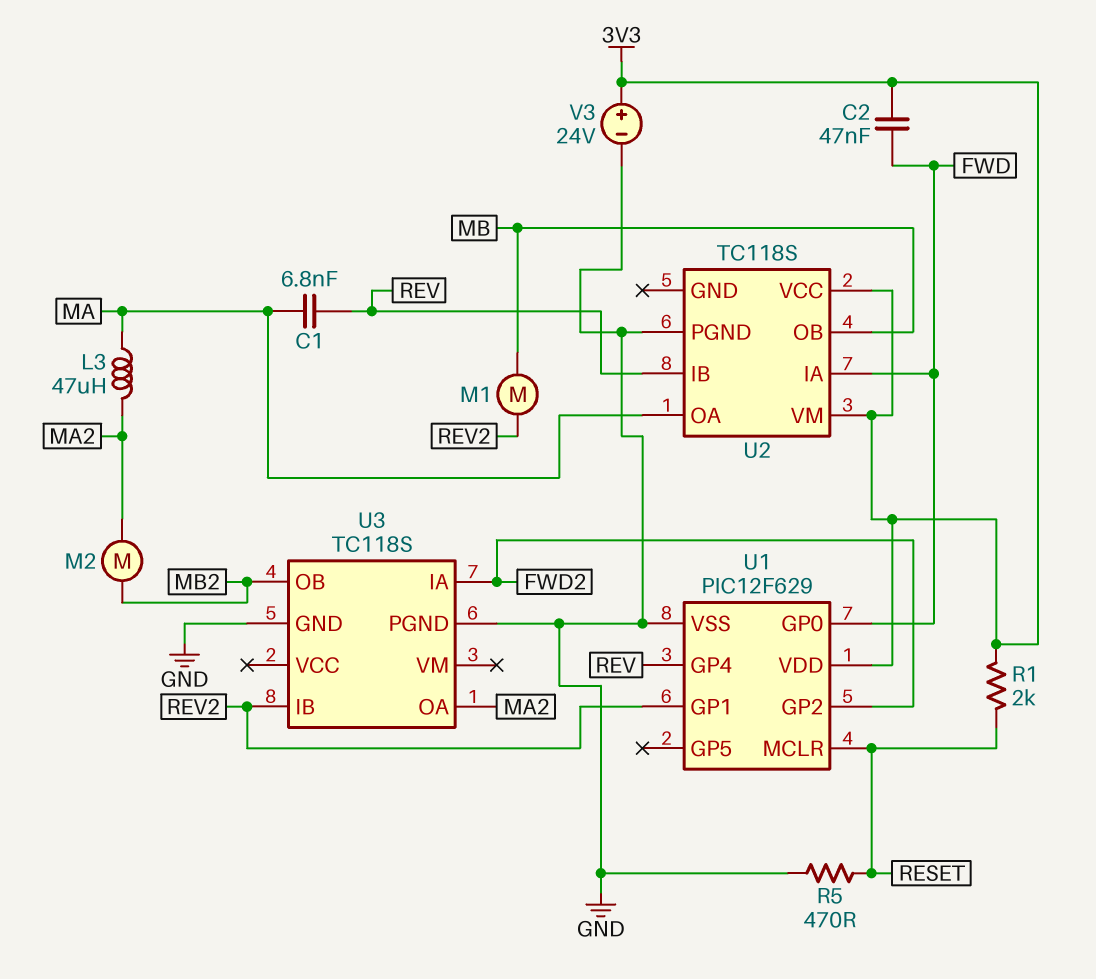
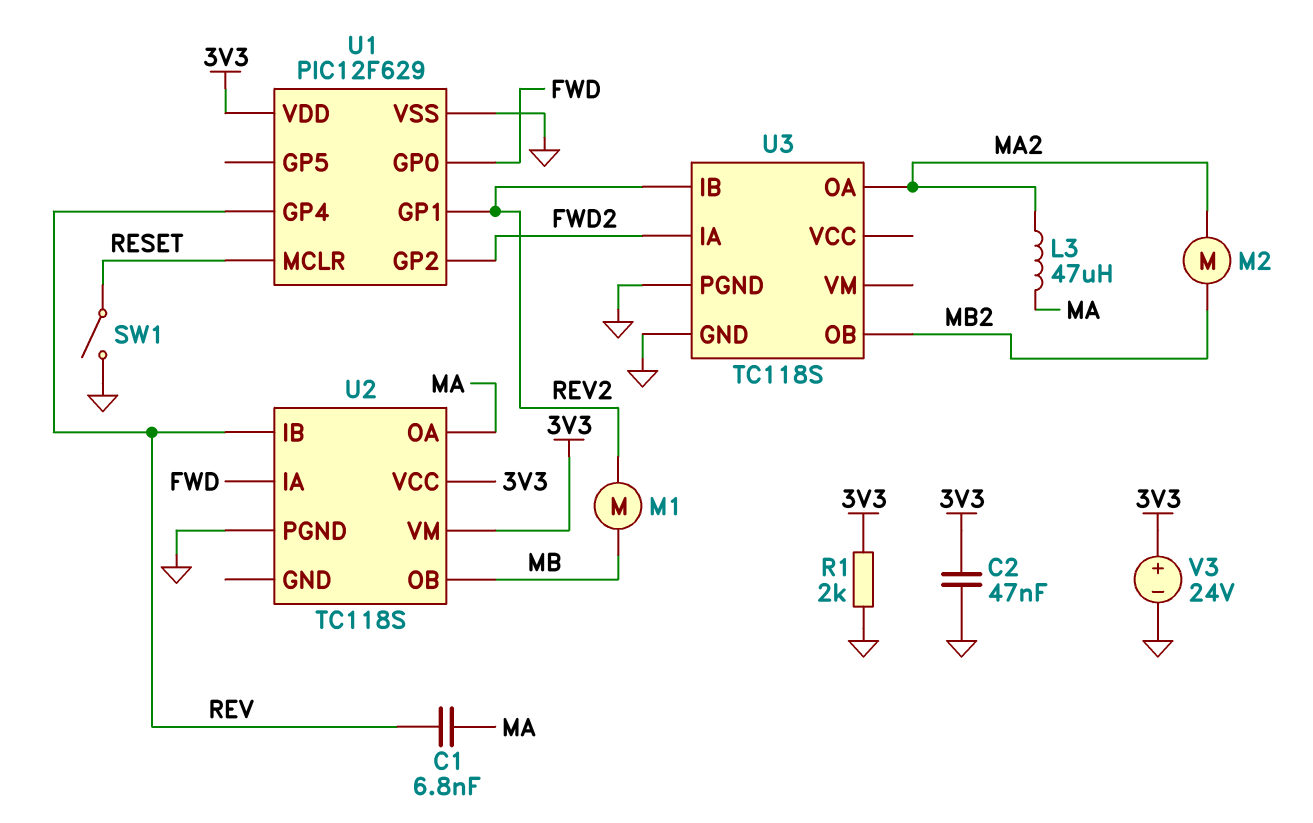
C2: 47nF (3V3, FWD) -> 47nF (3V3, GND)
R1: 2k (3V3, RESET) -> 2k (3V3, GND)
R5: 470 (GND, RESET) -> none
SW1: none -> switch (GND, RESET)

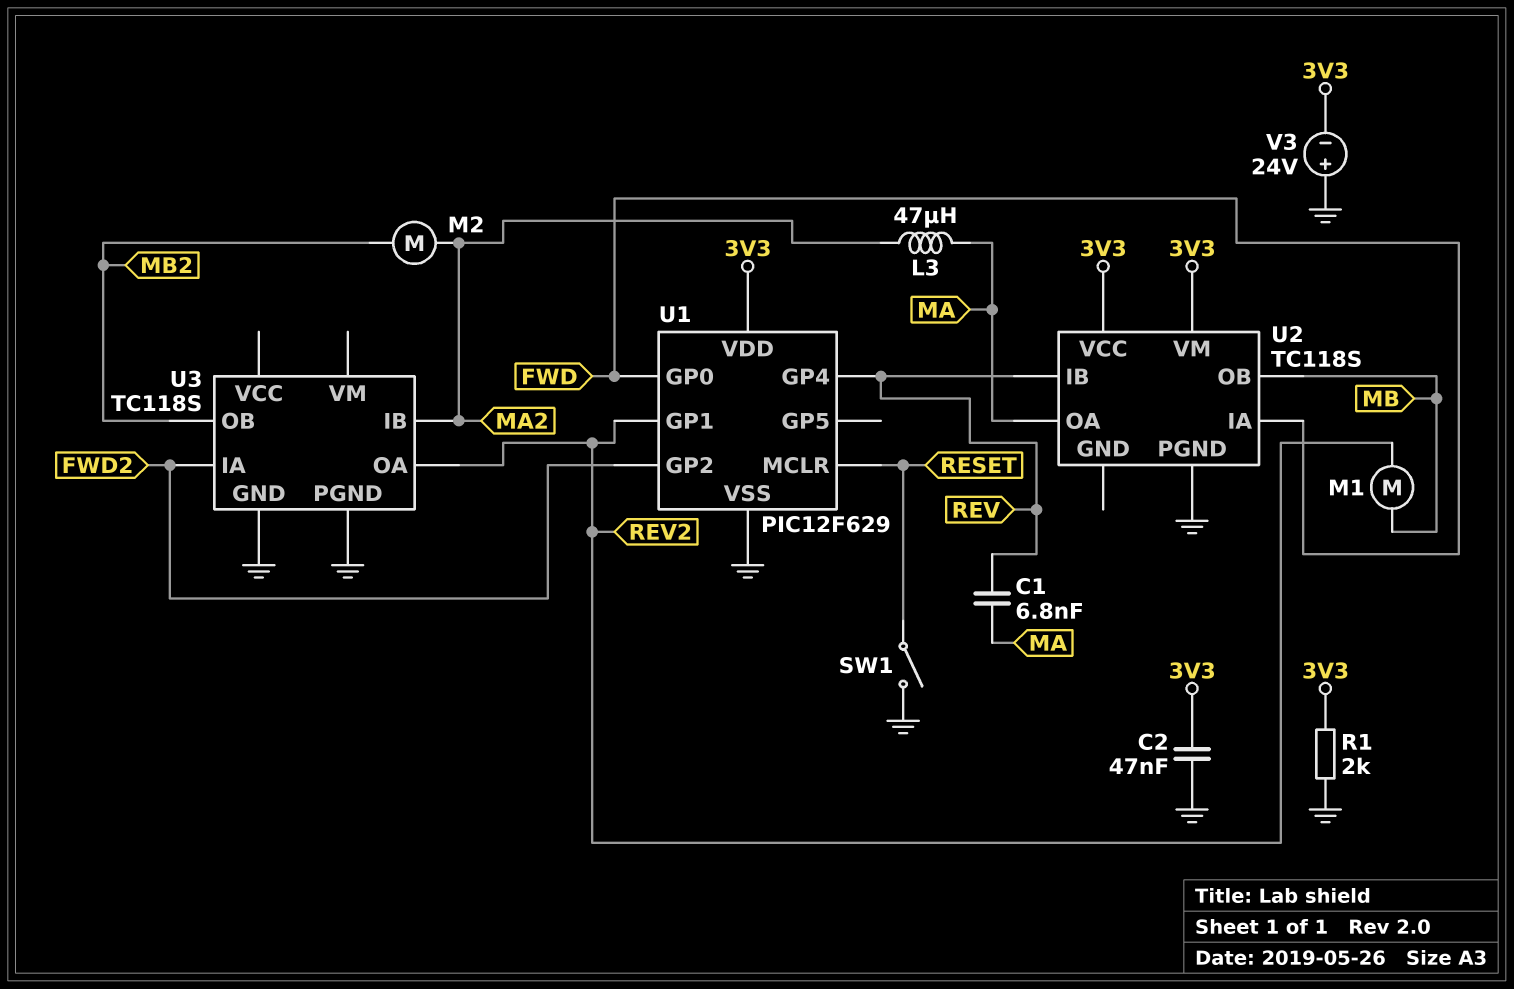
U3 pin IB: REV2 -> MA2
U3 pin OA: MA2 -> REV2
V3: 24V (plus 3V3, minus GND) -> 24V (plus GND, minus 3V3)

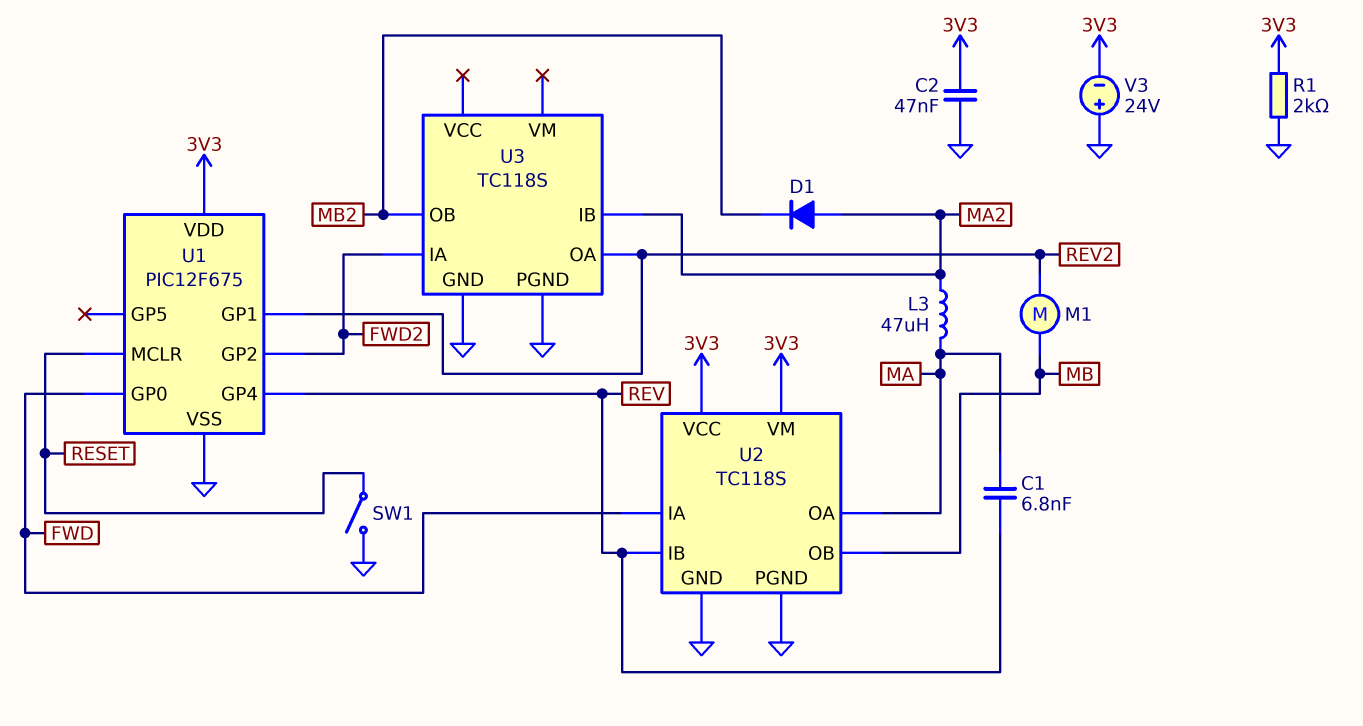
D1: none -> diode (A MA2, K MB2)
M2: motor (MA2, MB2) -> none
U1: PIC12F629 -> PIC12F675
U2 pin GND: none -> GND

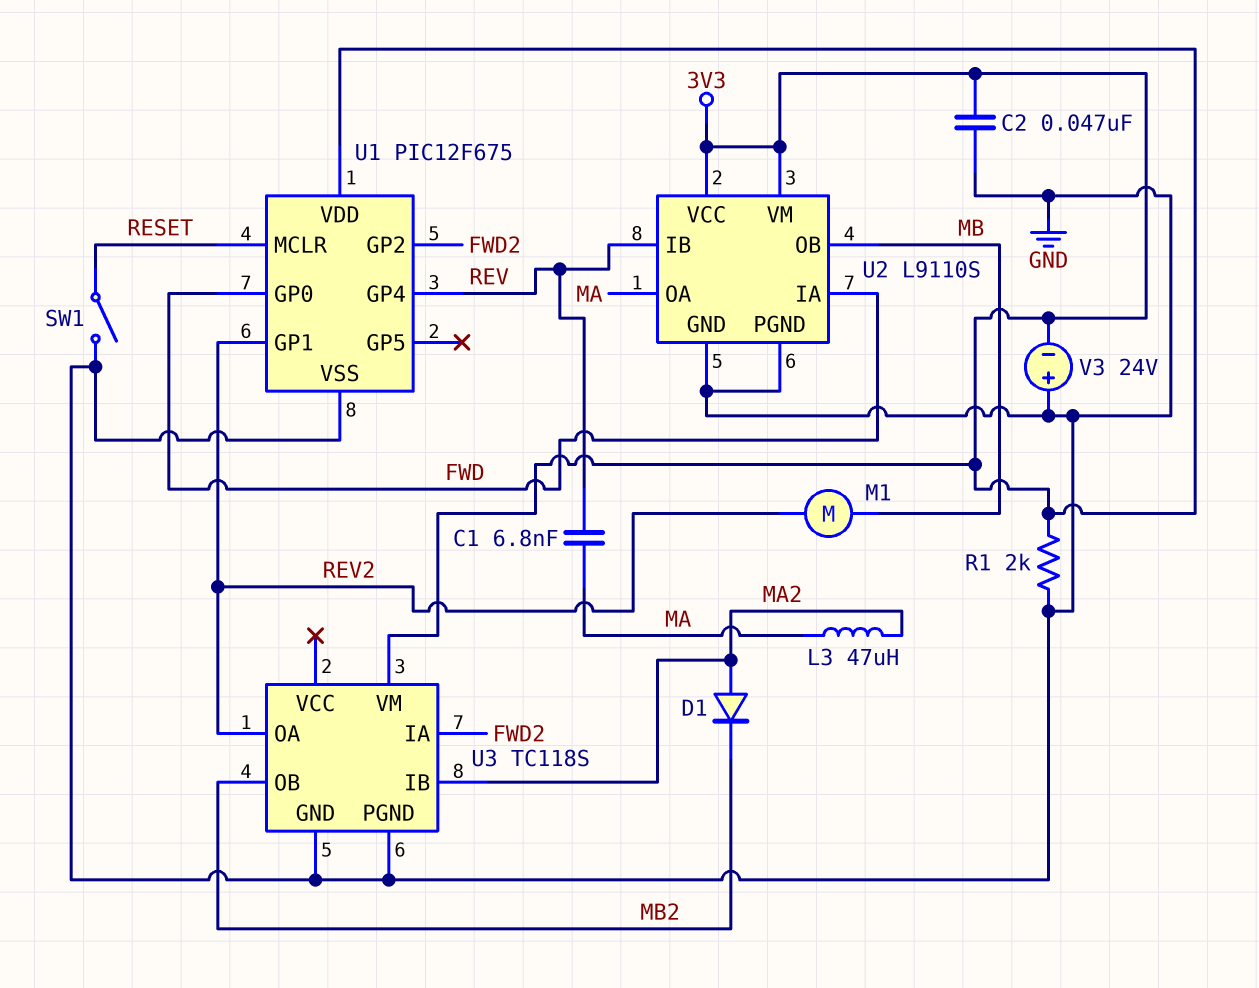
U2: TC118S -> L9110S
U3 pin VM: none -> 3V3

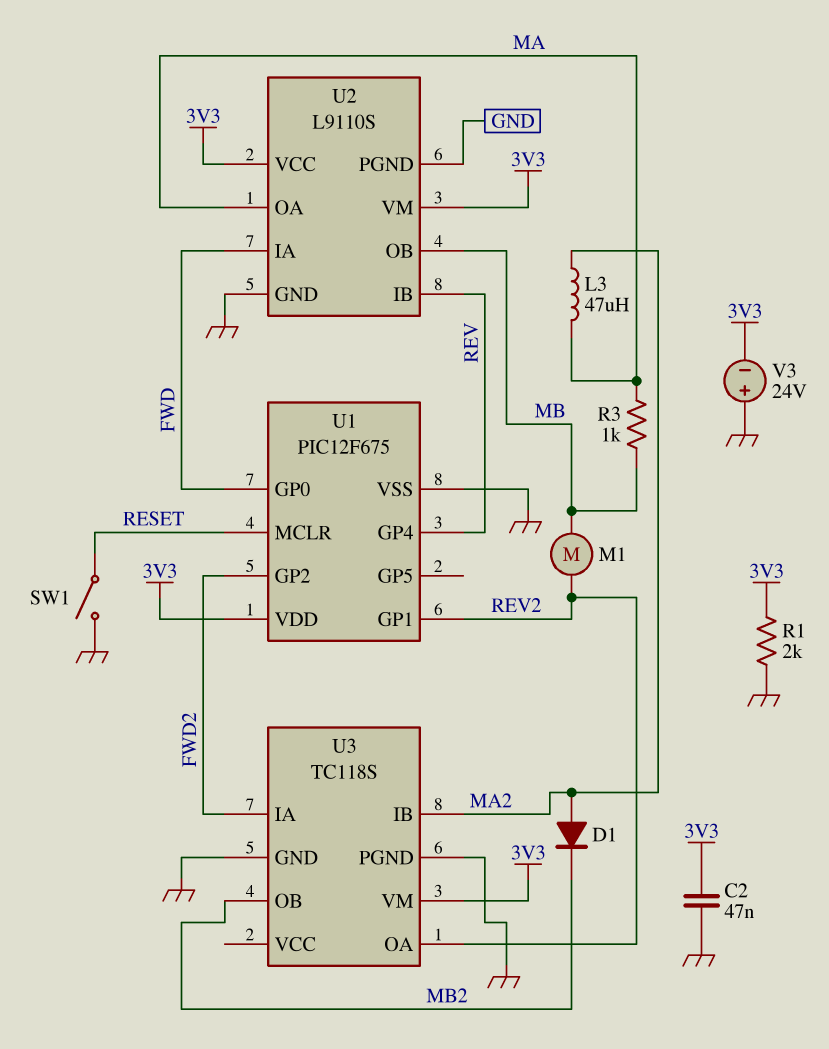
C1: 6.8nF (MA, REV) -> none
R3: none -> 1k (MA, MB)

